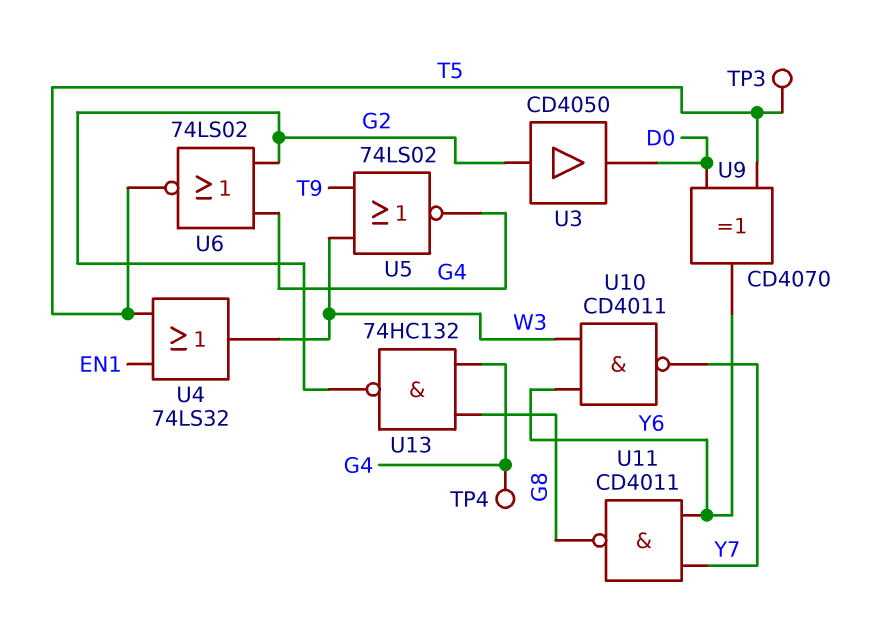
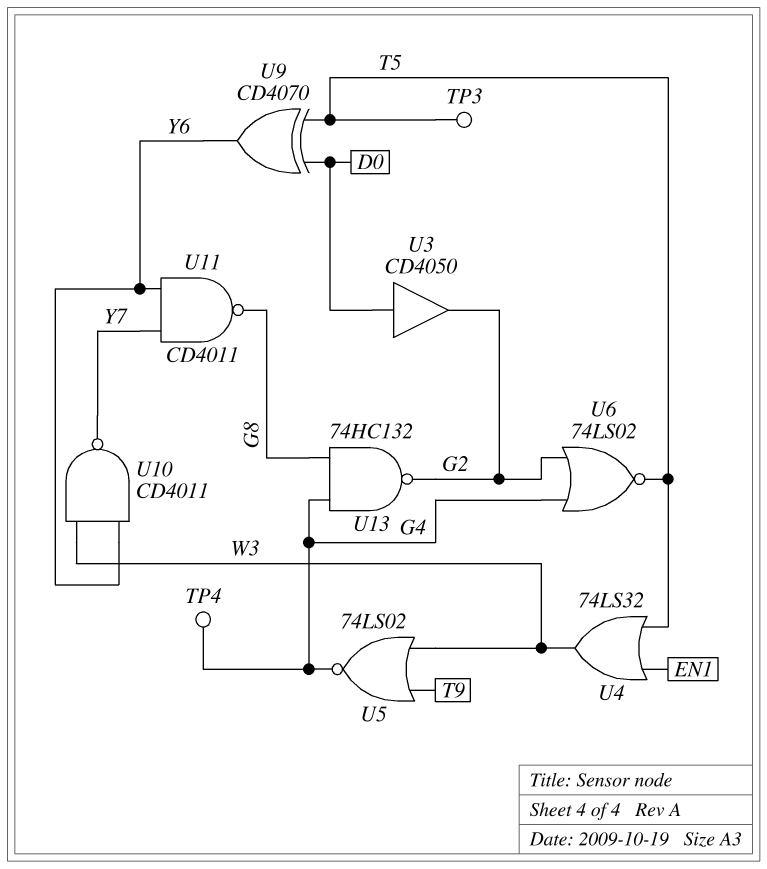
U3: buffer CD4050 (in G2, out D0) -> buffer CD4050 (in D0, out G2)

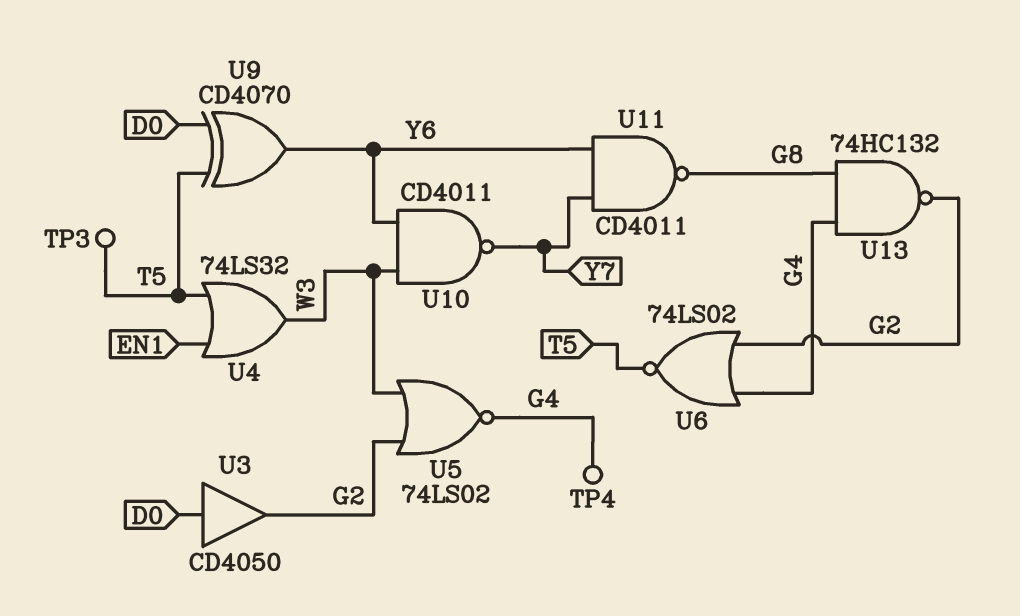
U5: NOR 74LS02 (in T9, in W3, out G4) -> NOR 74LS02 (in G2, in W3, out G4)

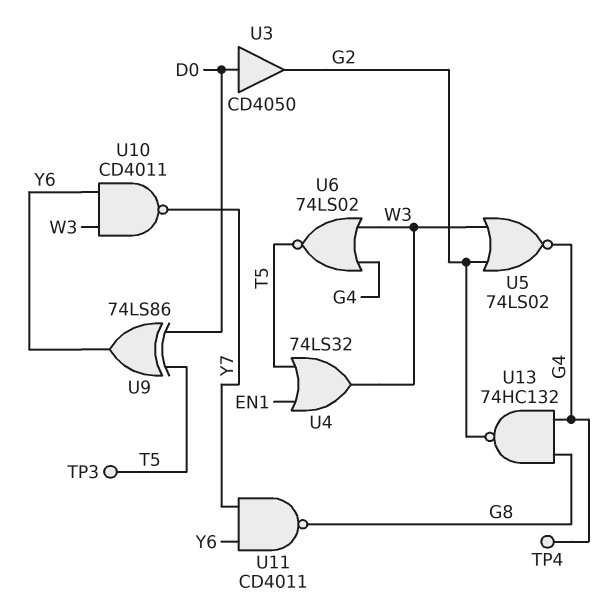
U6: NOR 74LS02 (in G2, in G4, out T5) -> NOR 74LS02 (in G4, in W3, out T5)
U9: XOR CD4070 (in D0, in T5, out Y6) -> XOR 74LS86 (in D0, in T5, out Y6)

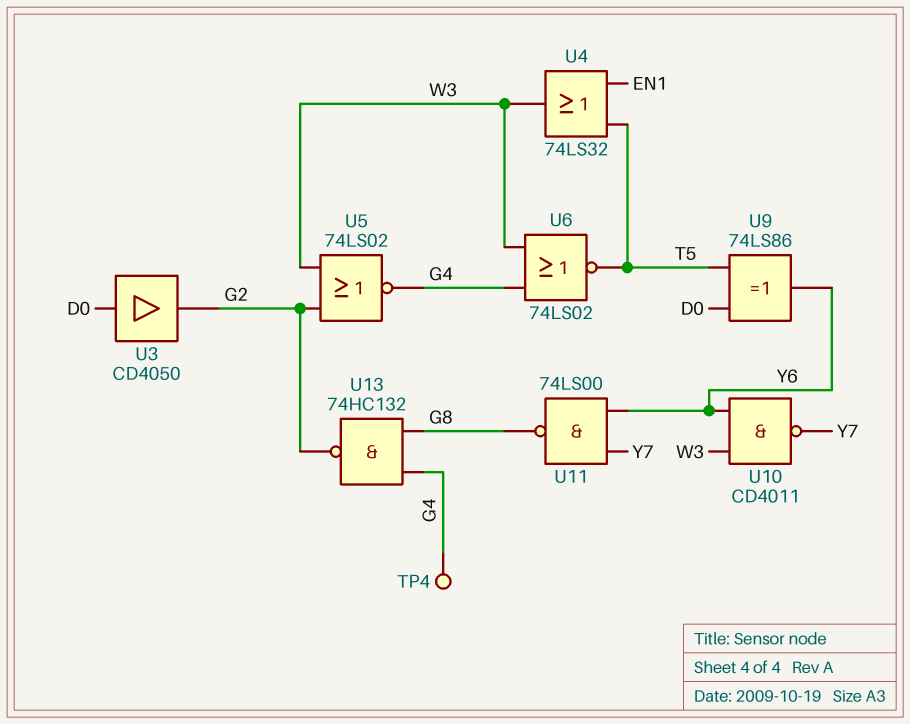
TP3: test point (T5) -> none
U11: NAND CD4011 (in Y6, in Y7, out G8) -> NAND 74LS00 (in Y6, in Y7, out G8)

